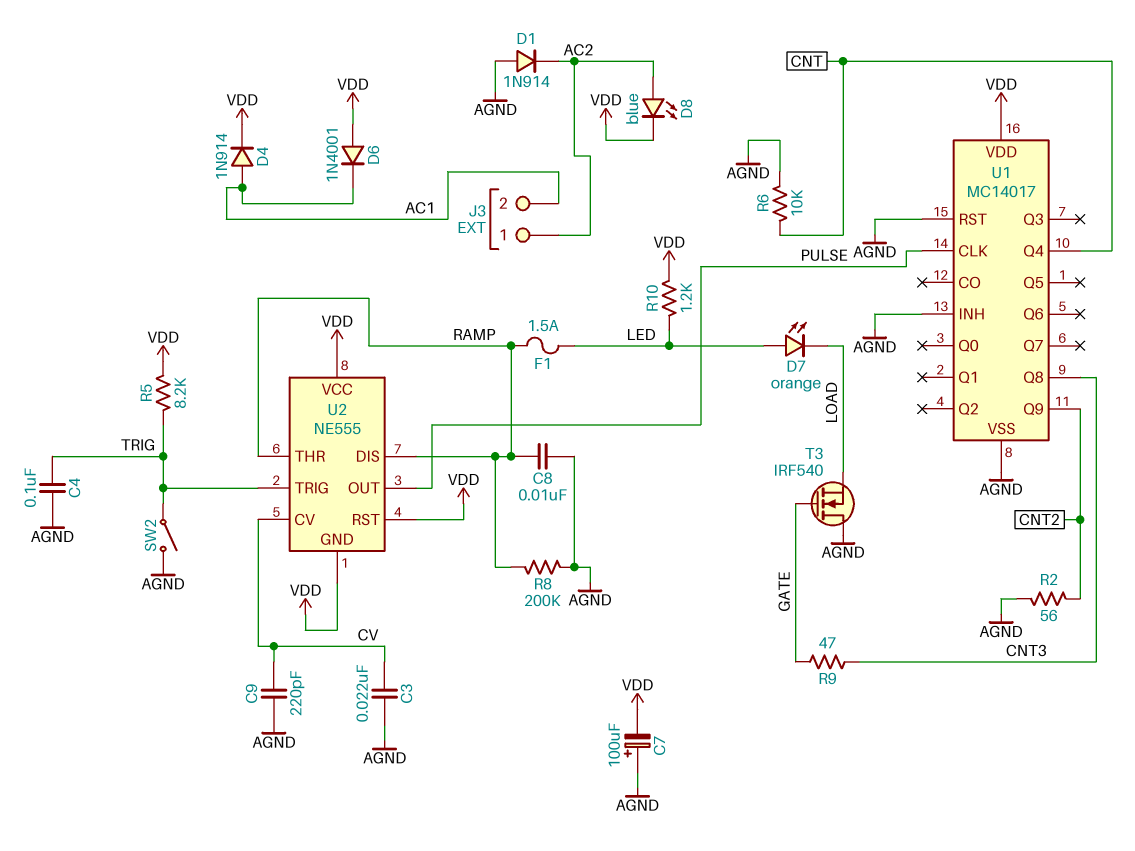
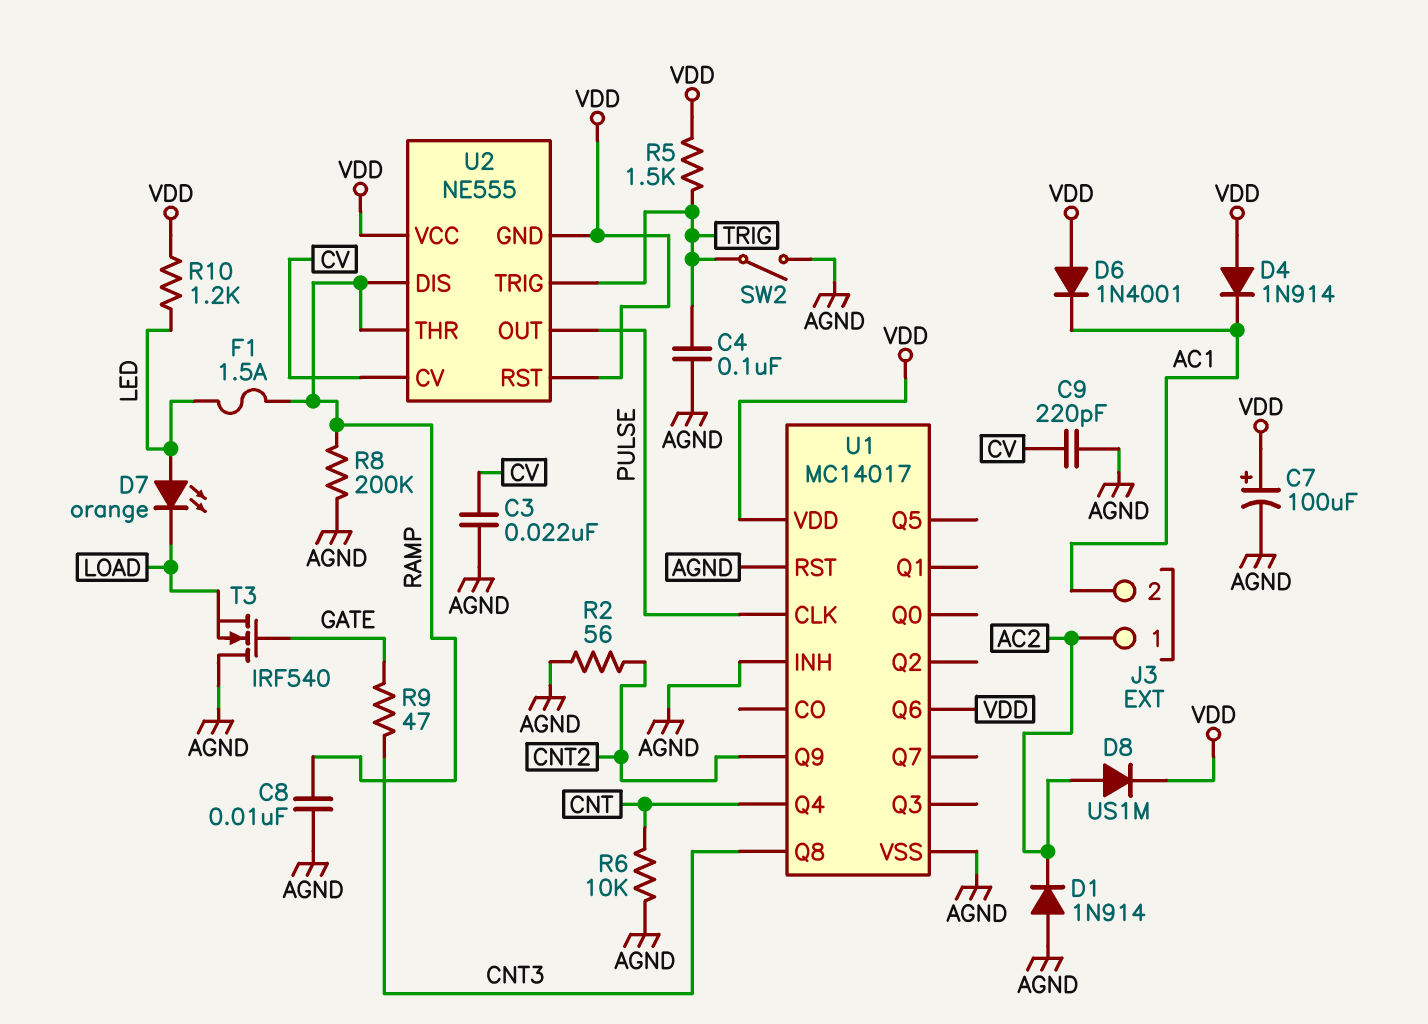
C7: 100uF (plus AGND, minus VDD) -> 100uF (plus VDD, minus AGND)
D4: diode 1N914 (A AC1, K VDD) -> diode 1N914 (A VDD, K AC1)
D8: LED blue (A AC2, K VDD) -> diode US1M (A AC2, K VDD)
R5: 8.2k (TRIG, VDD) -> 1.5k (TRIG, VDD)
U1 pin Q6: none -> VDD

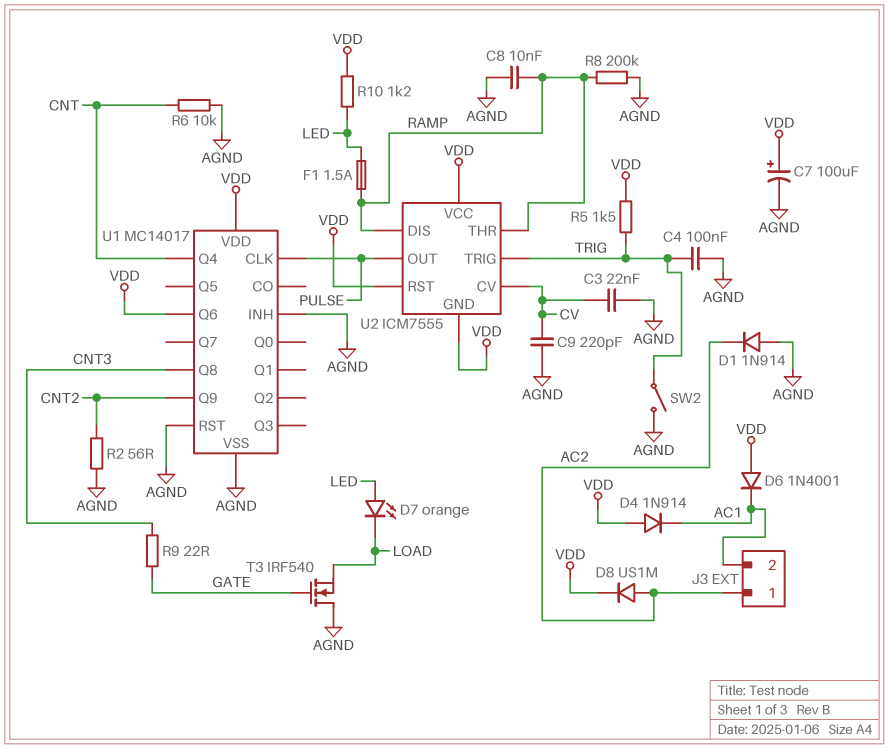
R9: 47 (CNT3, GATE) -> 22 (CNT3, GATE)
U2: NE555 -> ICM7555

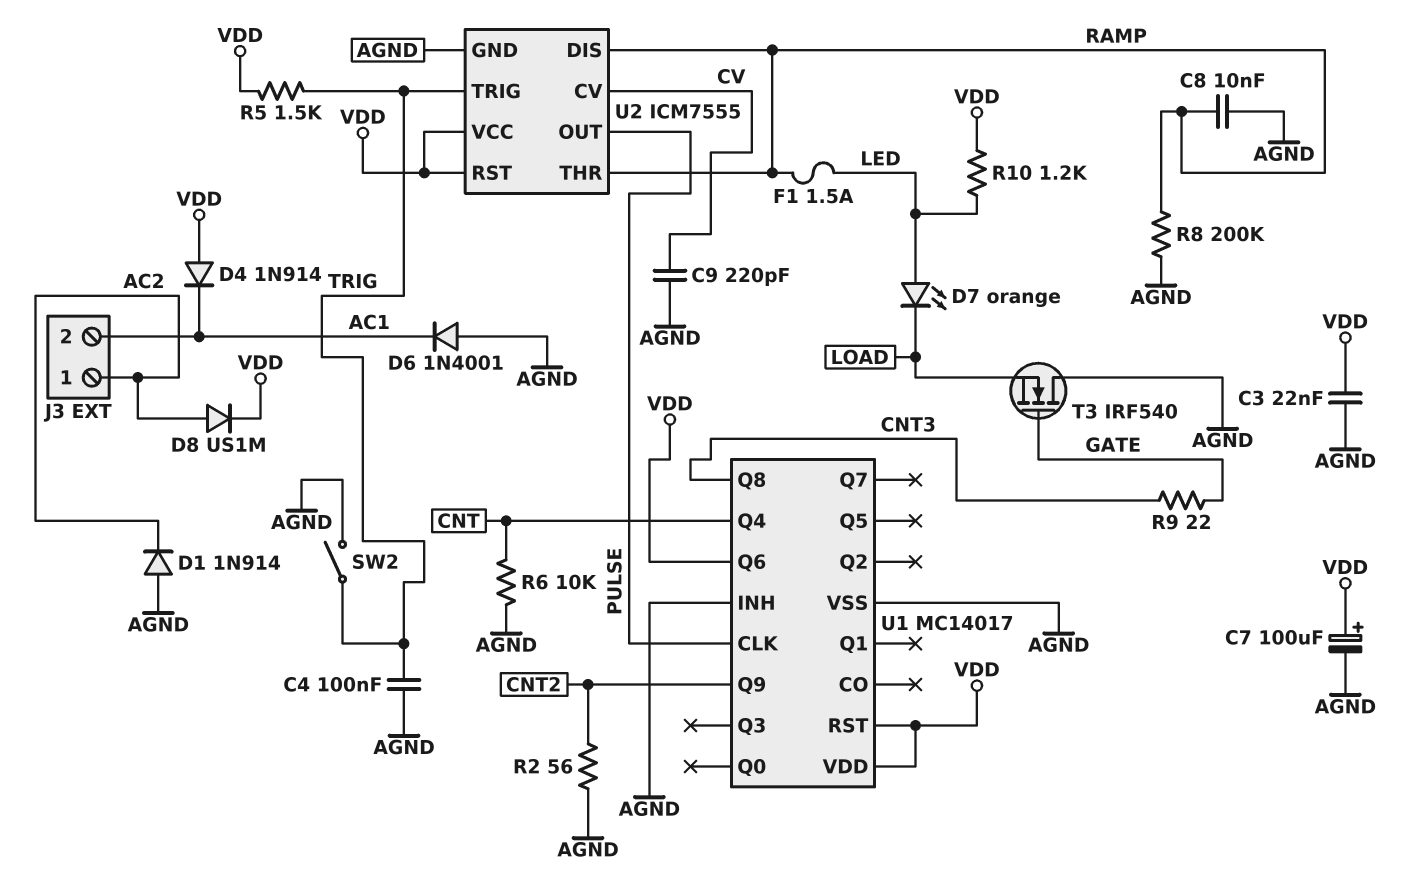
C3: 22nF (AGND, CV) -> 22nF (AGND, VDD)
D6: diode 1N4001 (A VDD, K AC1) -> diode 1N4001 (A AGND, K AC1)
U1 pin RST: AGND -> VDD
U2 pin GND: VDD -> AGND

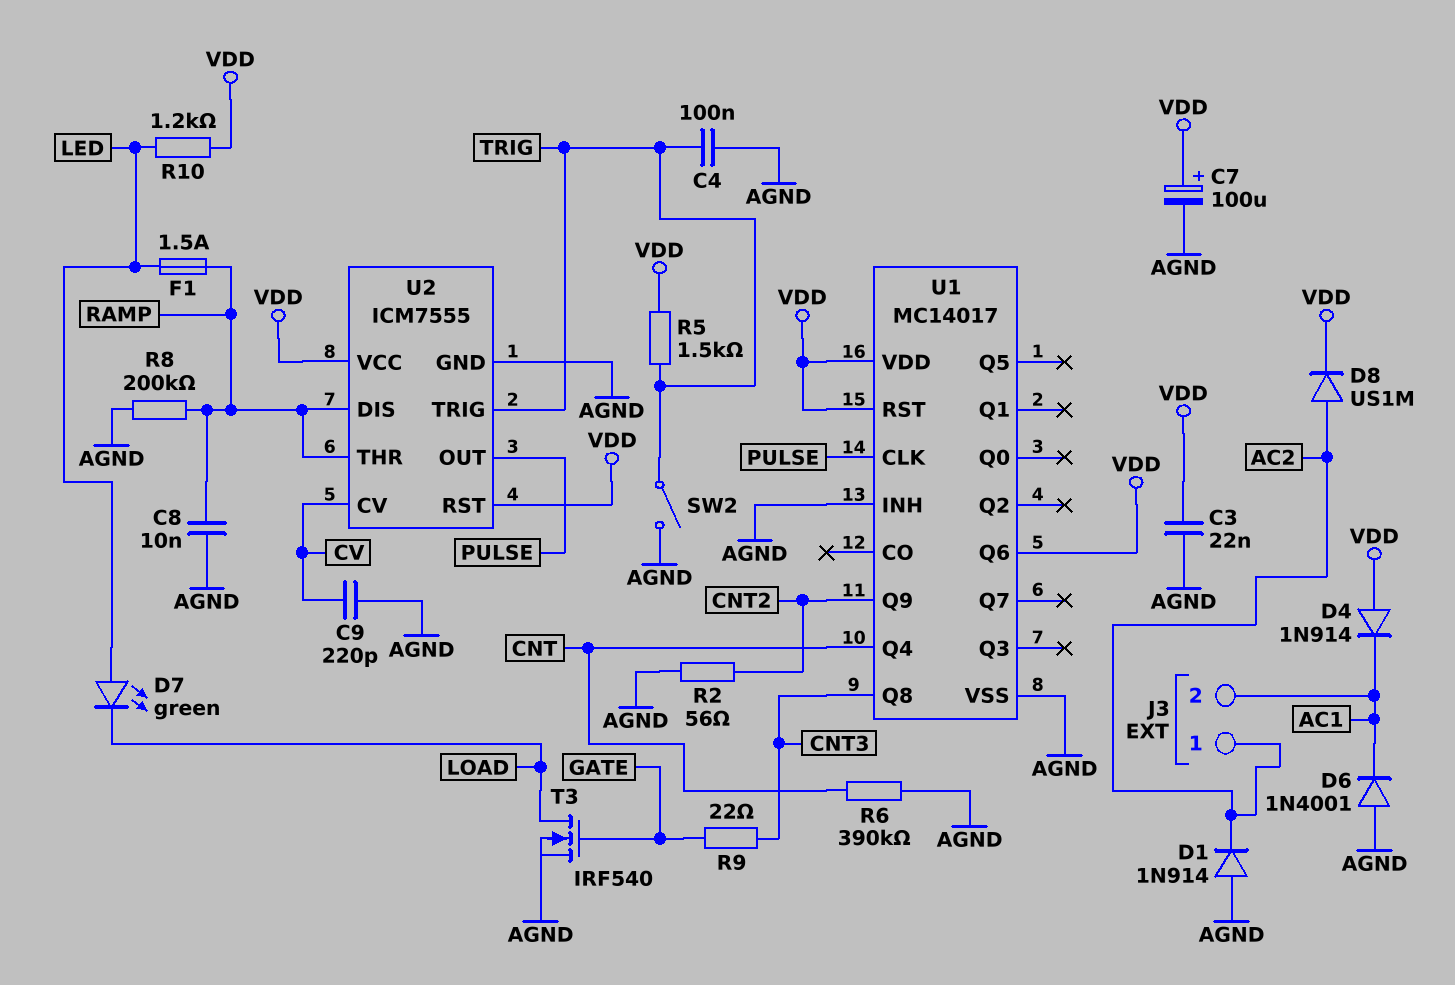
D7: LED orange (A LED, K LOAD) -> LED green (A LED, K LOAD)
R6: 10k (AGND, CNT) -> 390k (AGND, CNT)
T3: NMOS IRF540 (G GATE, D AGND, S LOAD) -> NMOS IRF540 (G GATE, D LOAD, S AGND)

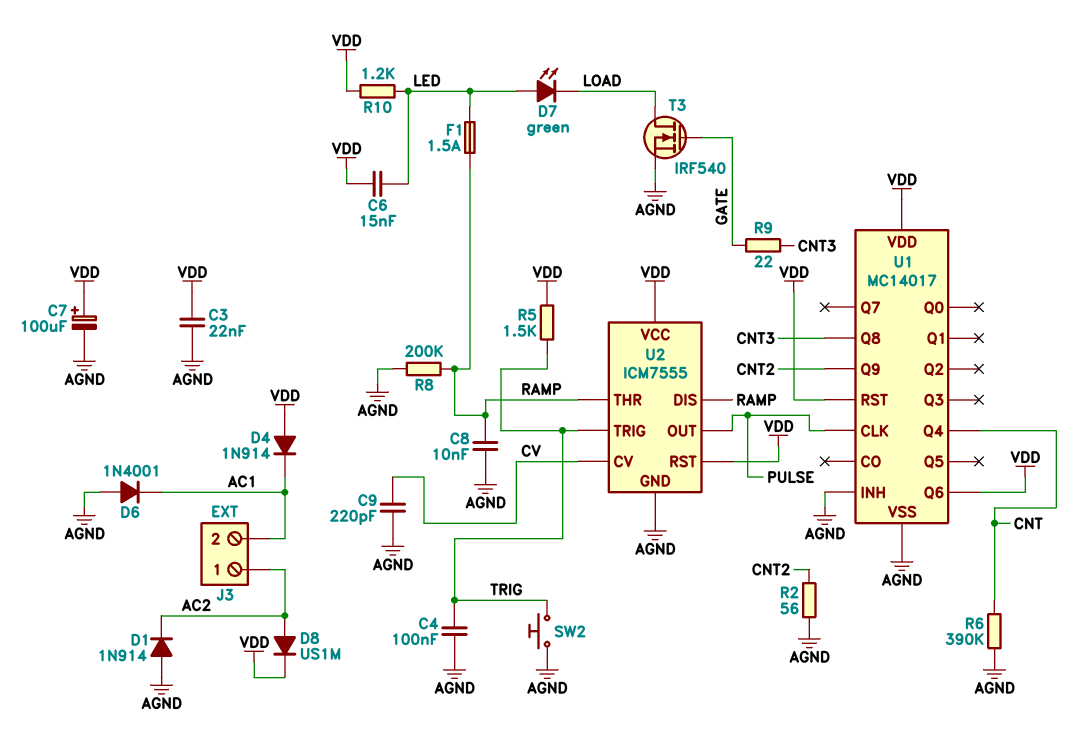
C6: none -> 15nF (LED, VDD)
SW2: switch (AGND, TRIG) -> button (AGND, TRIG)

